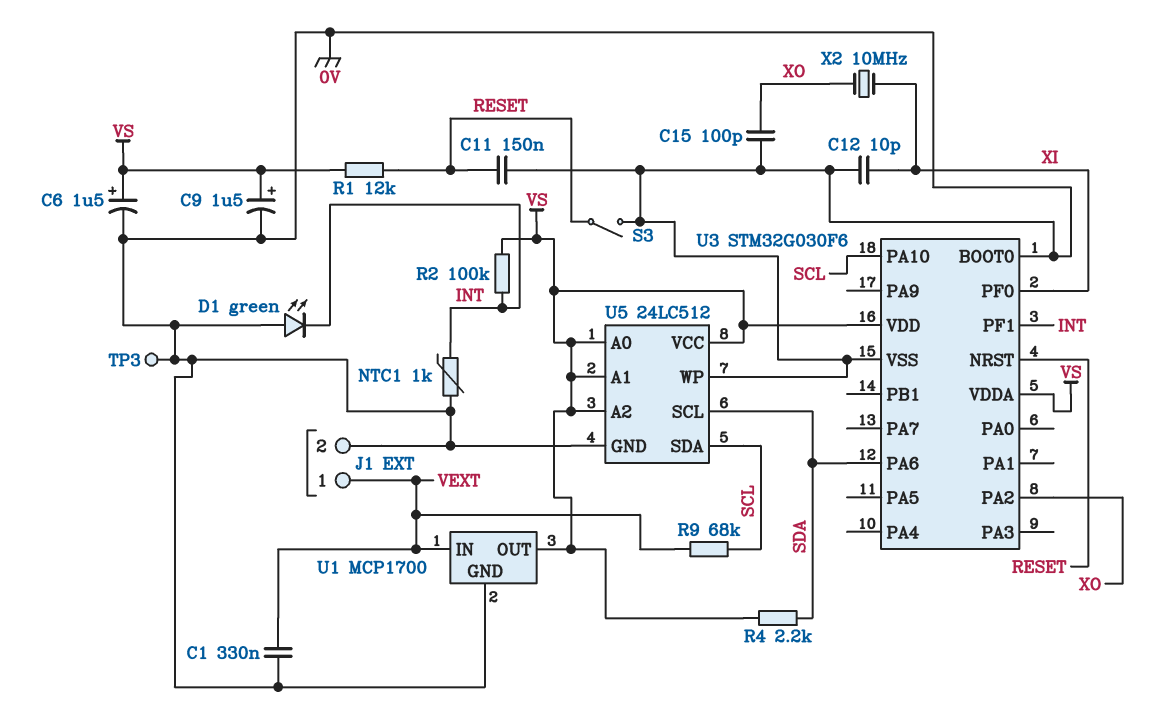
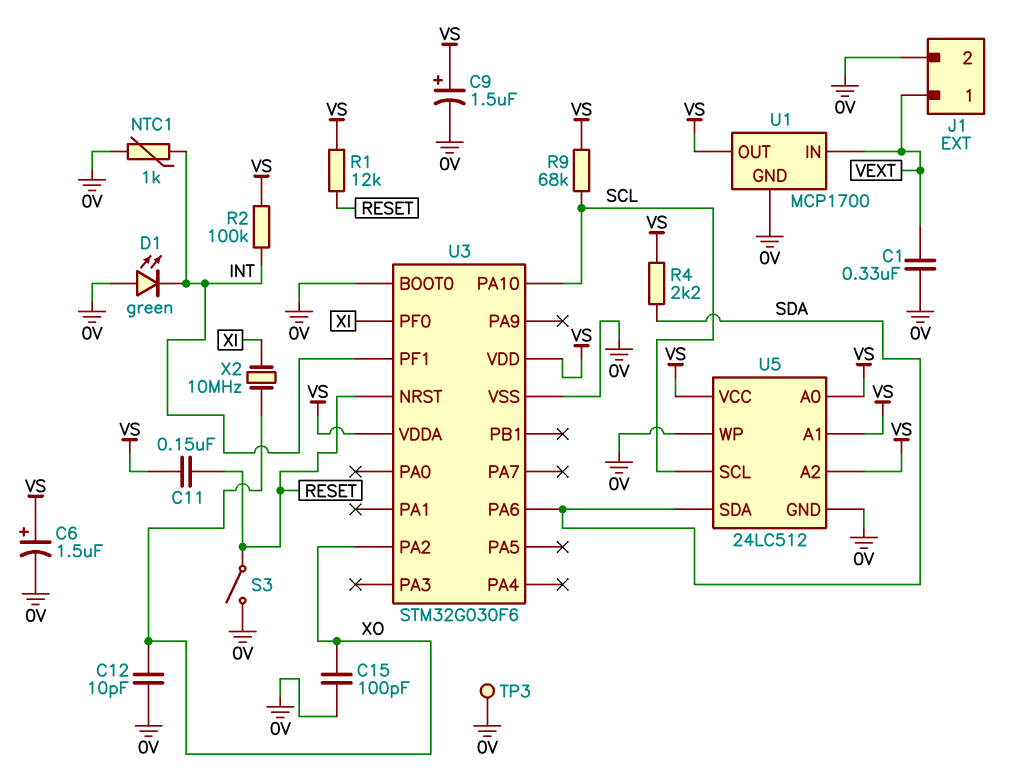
C11: 150nF (0V, RESET) -> 150nF (RESET, VS)
C12: 10pF (0V, XI) -> 10pF (0V, XO)
R9: 68k (SCL, VEXT) -> 68k (SCL, VS)
U5 pin SCL: SDA -> SCL
U5 pin SDA: SCL -> SDA

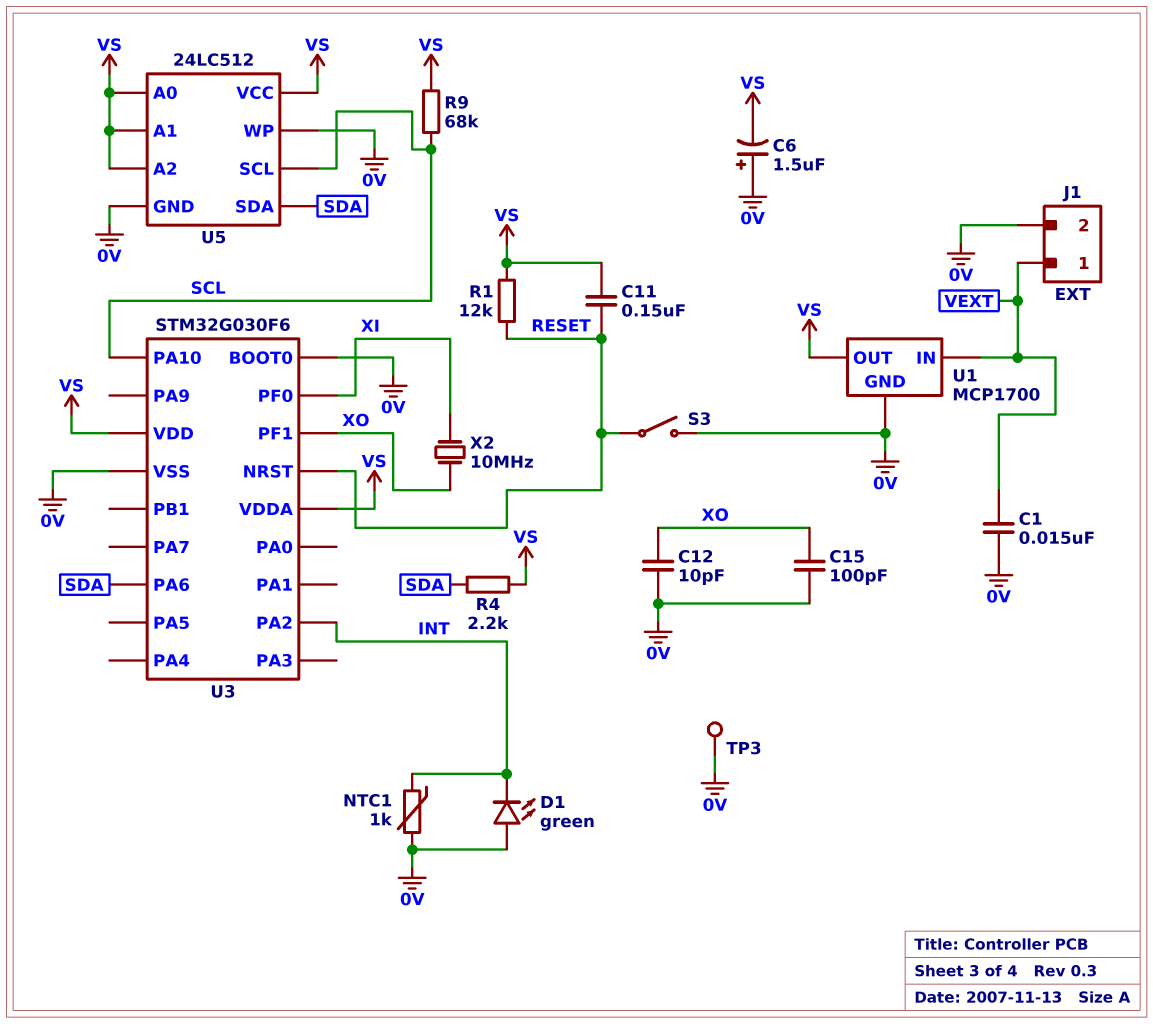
C1: 330nF (0V, VEXT) -> 15nF (0V, VEXT)
C6: 1.5uF (plus VS, minus 0V) -> 1.5uF (plus 0V, minus VS)
C9: 1.5uF (plus VS, minus 0V) -> none
R2: 100k (INT, VS) -> none
U3 pin PA2: XO -> INT
U3 pin PF1: INT -> XO

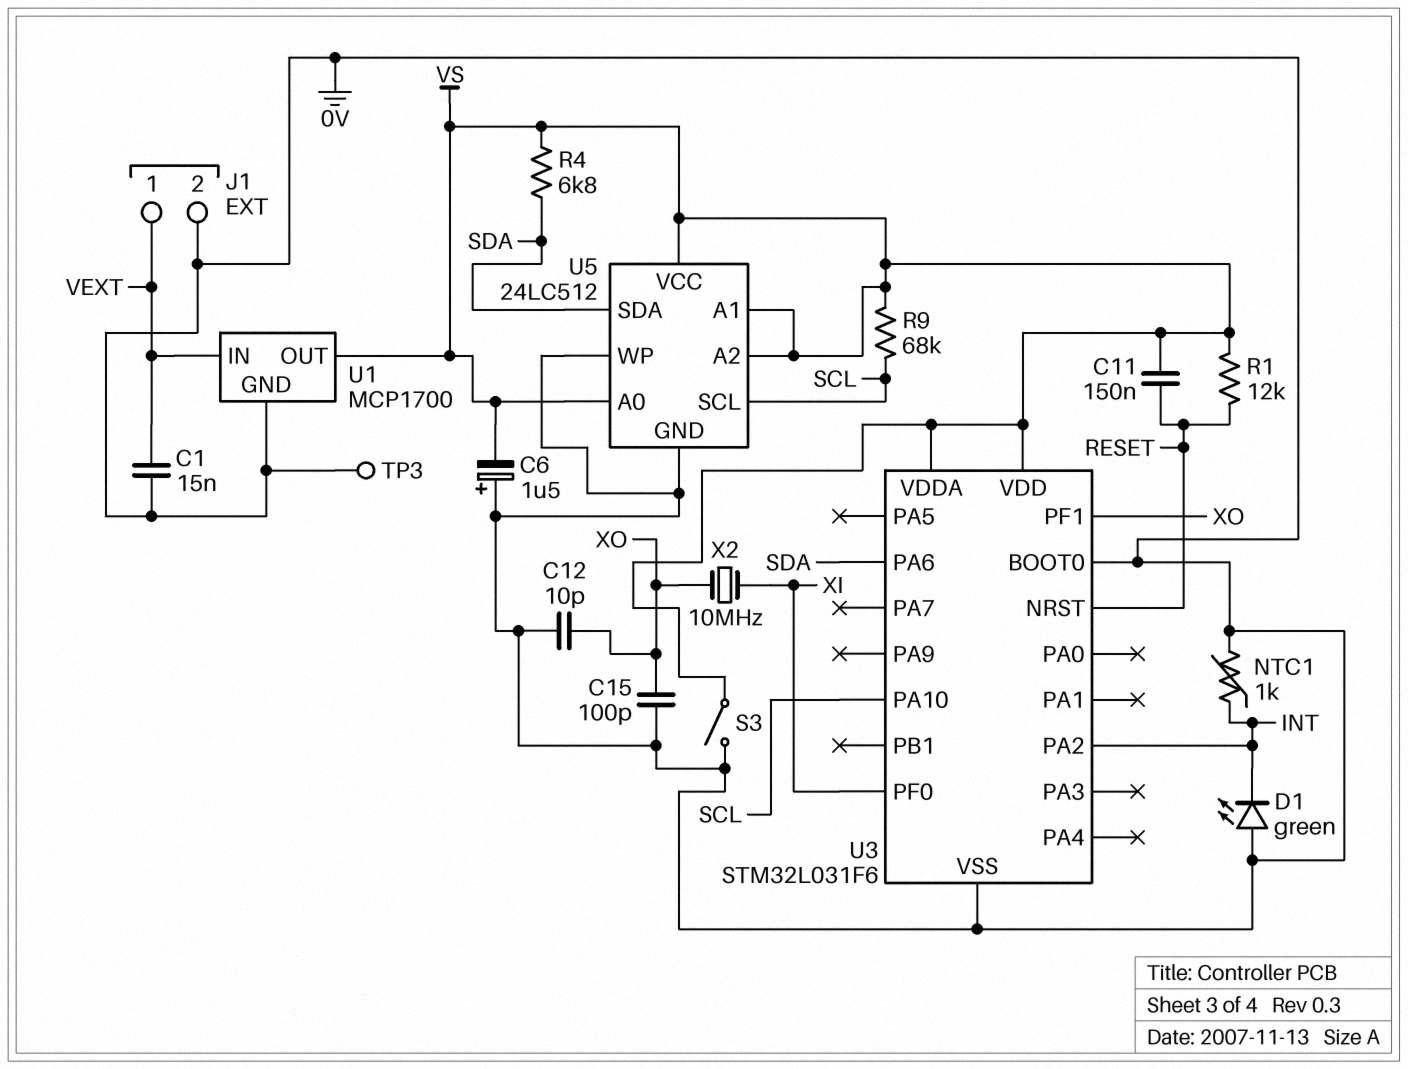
R4: 2.2k (SDA, VS) -> 6.8k (SDA, VS)
S3: switch (0V, RESET) -> switch (0V, VS)
U3: STM32G030F6 -> STM32L031F6

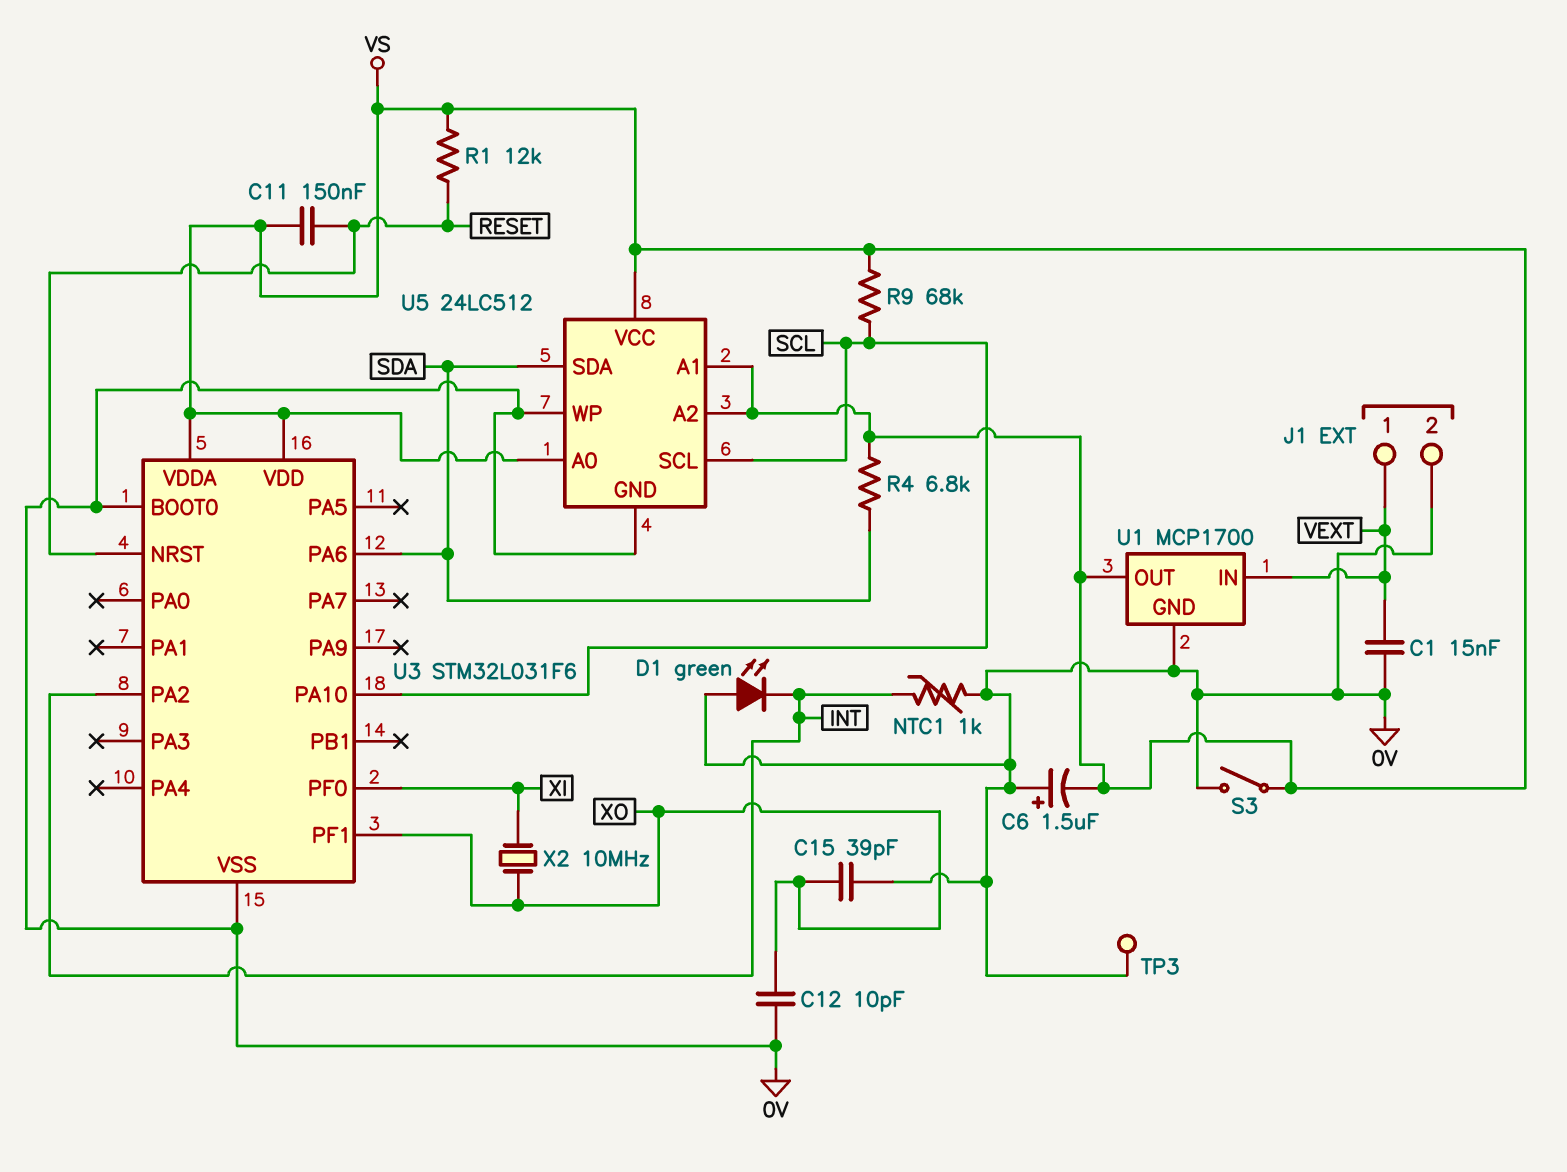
C15: 100pF (0V, XO) -> 39pF (0V, XO)

